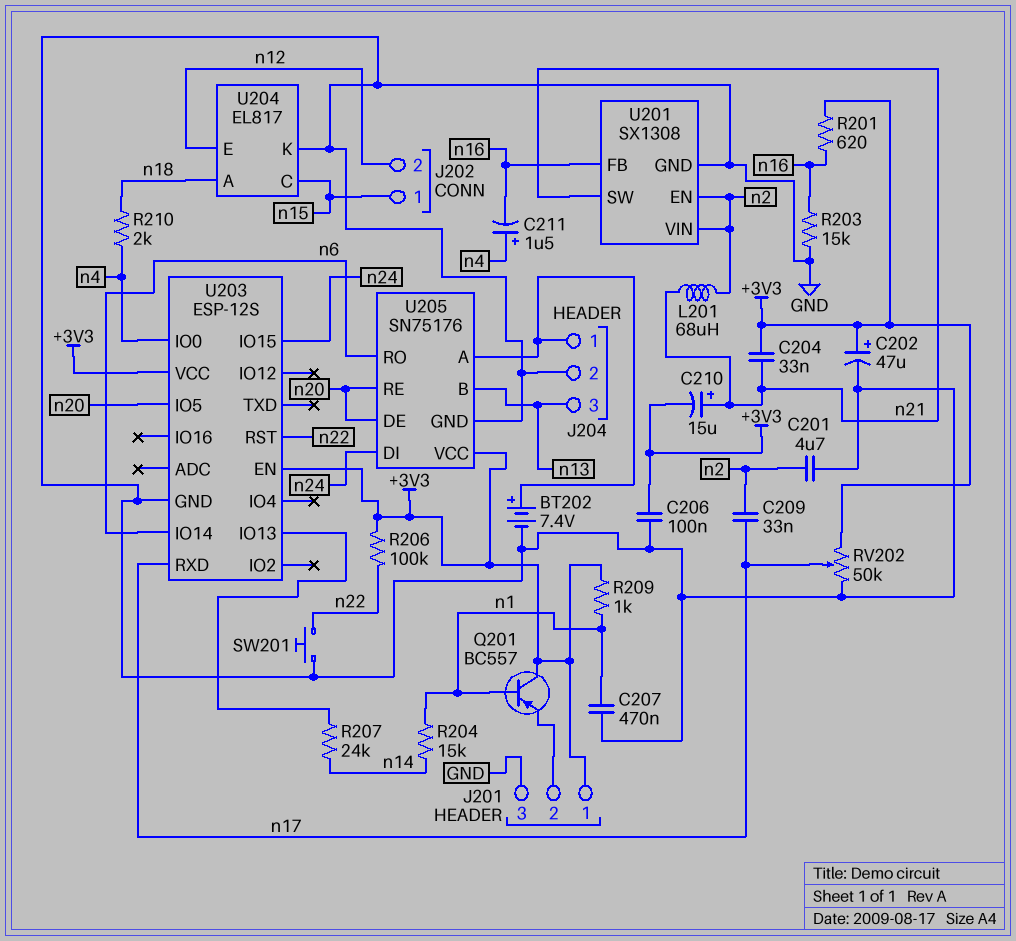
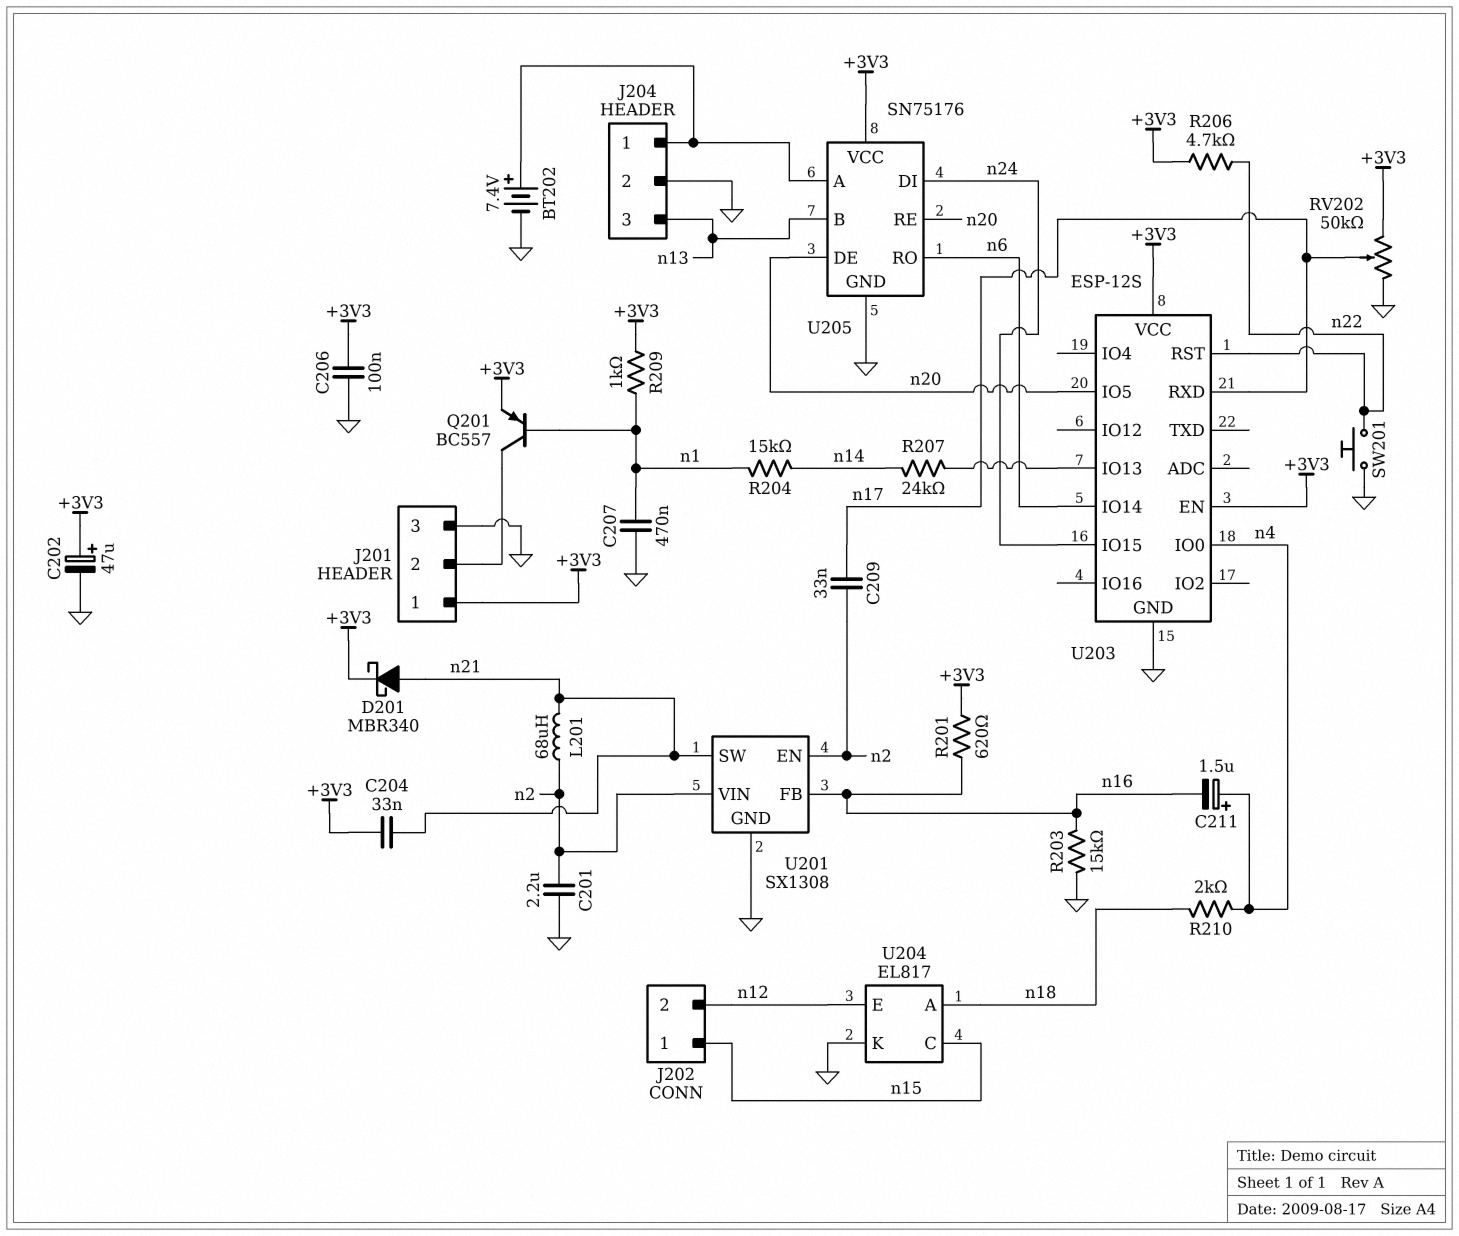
C201: 4.7uF (GND, n2) -> 2.2uF (GND, n2)
C210: 15uF (plus n21, minus +3V3) -> none
D201: none -> schottky MBR340 (A n21, K +3V3)
Q201: PNP BC557 (B n1, C +3V3, E J201/2) -> PNP BC557 (B n1, C J201/2, E +3V3)
R206: 100k (+3V3, n22) -> 4.7k (+3V3, n22)

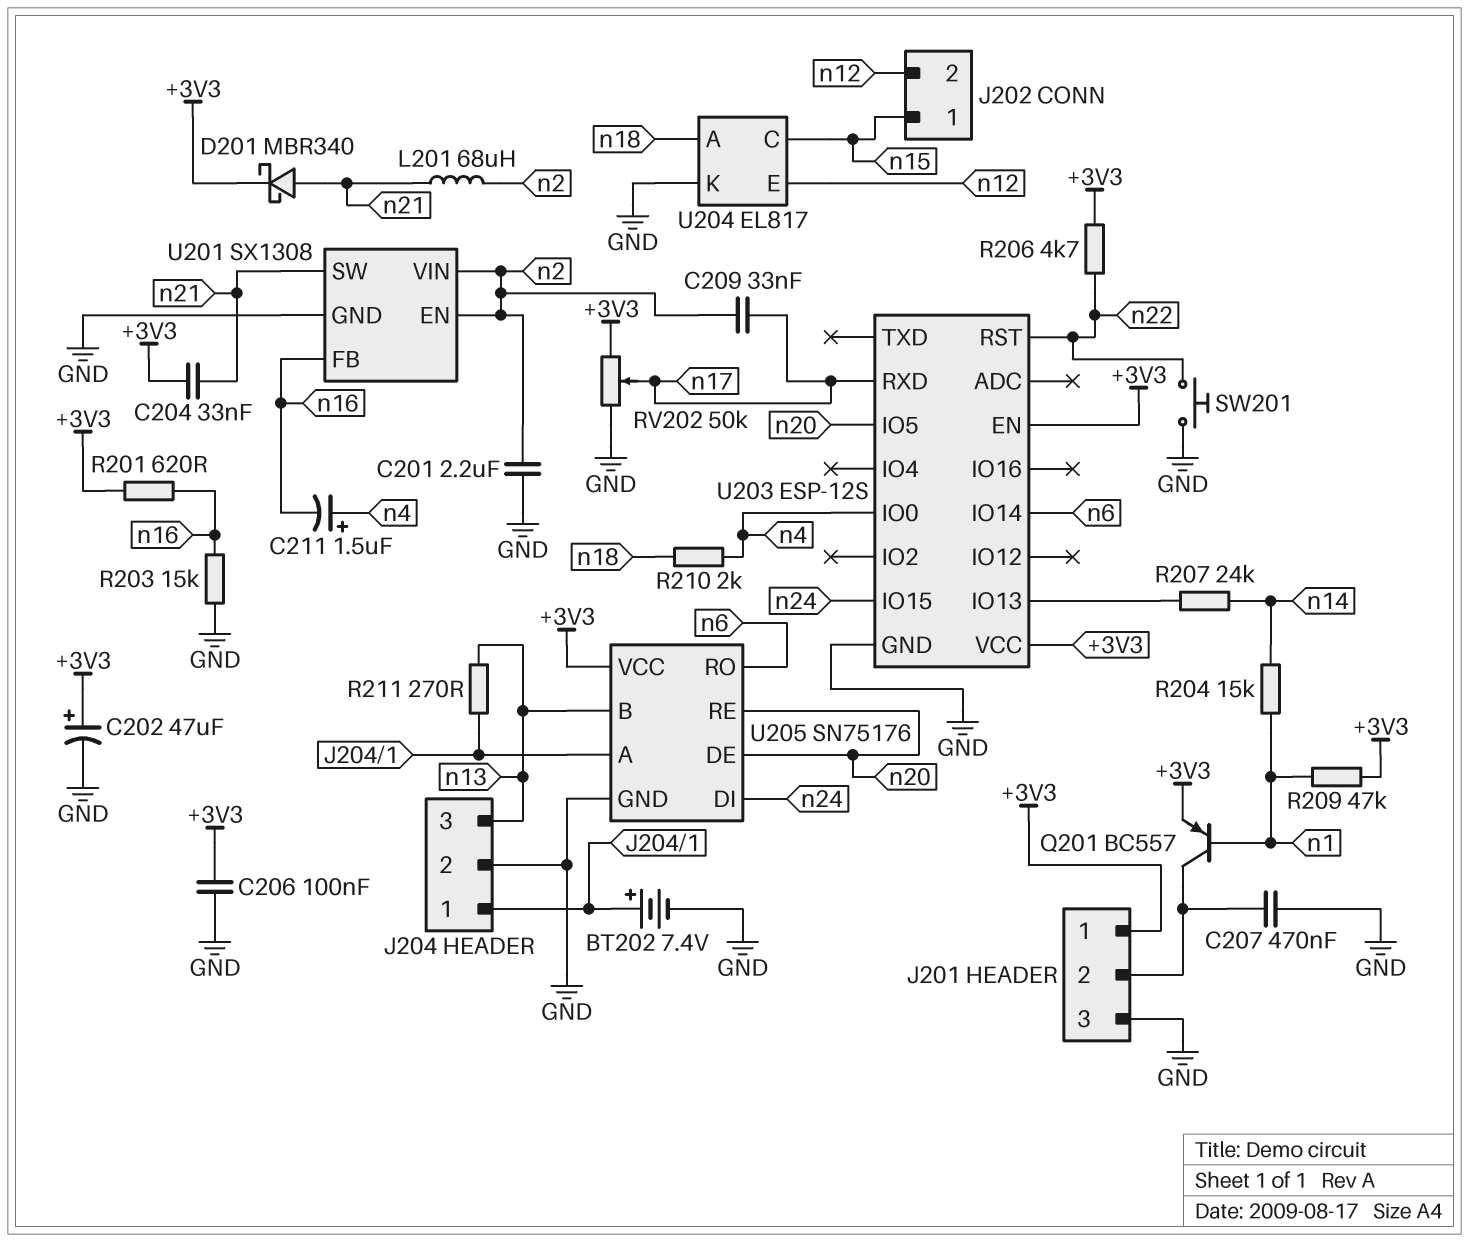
C207: 470nF (GND, n1) -> 470nF (GND, J201/2)
R209: 1k (+3V3, n1) -> 47k (+3V3, n1)
R211: none -> 270 (J204/1, n13)

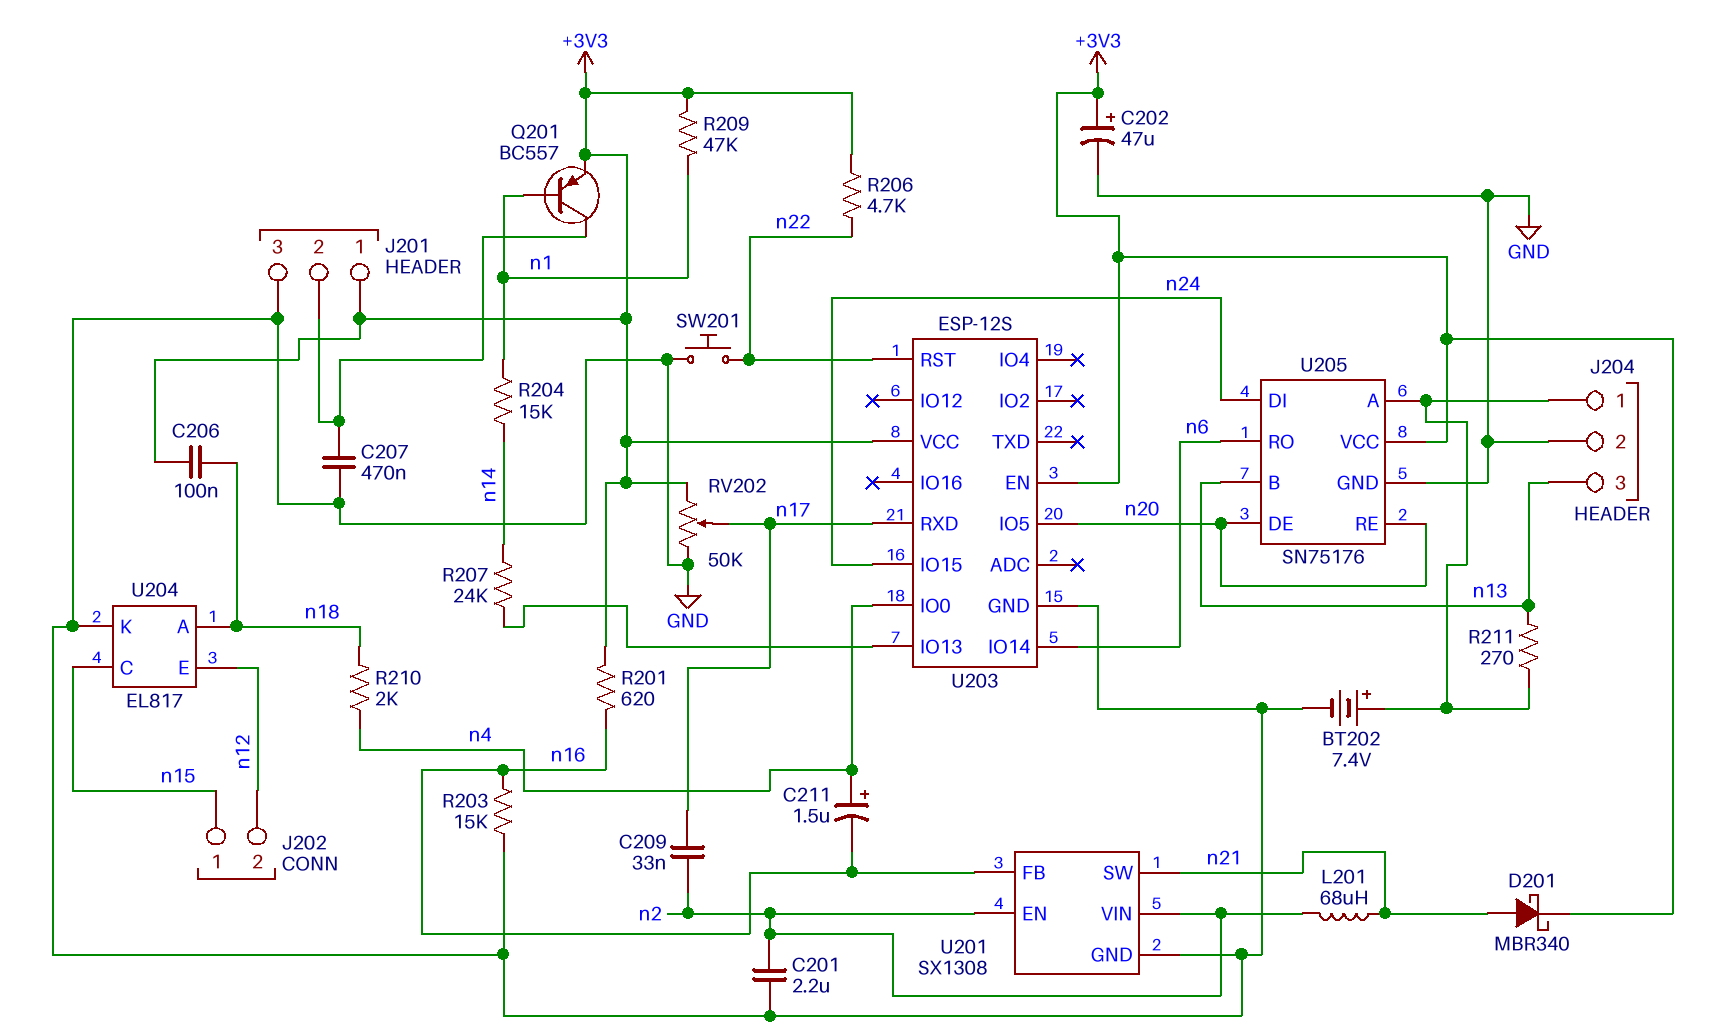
C204: 33nF (+3V3, n21) -> none
C206: 100nF (+3V3, GND) -> 100nF (+3V3, n18)

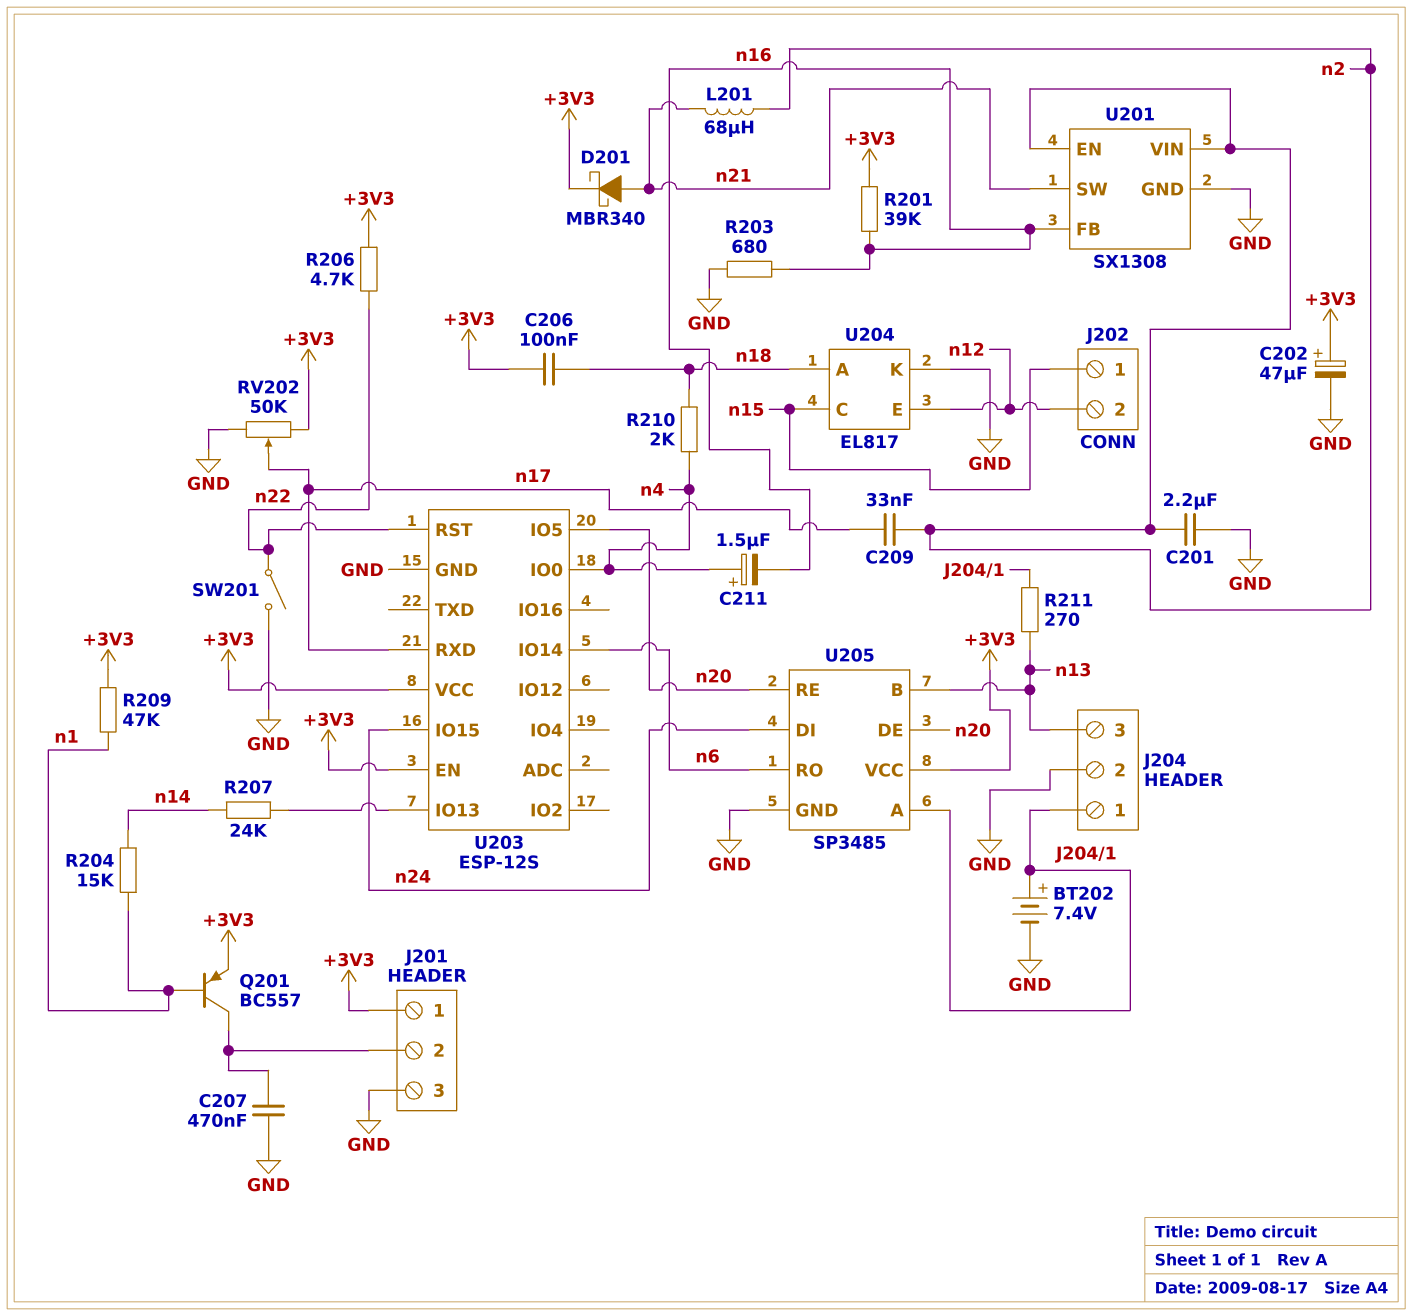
R201: 620 (+3V3, n16) -> 39k (+3V3, n16)
R203: 15k (GND, n16) -> 680 (GND, n16)
SW201: button (GND, n22) -> switch (GND, n22)
U205: SN75176 -> SP3485

